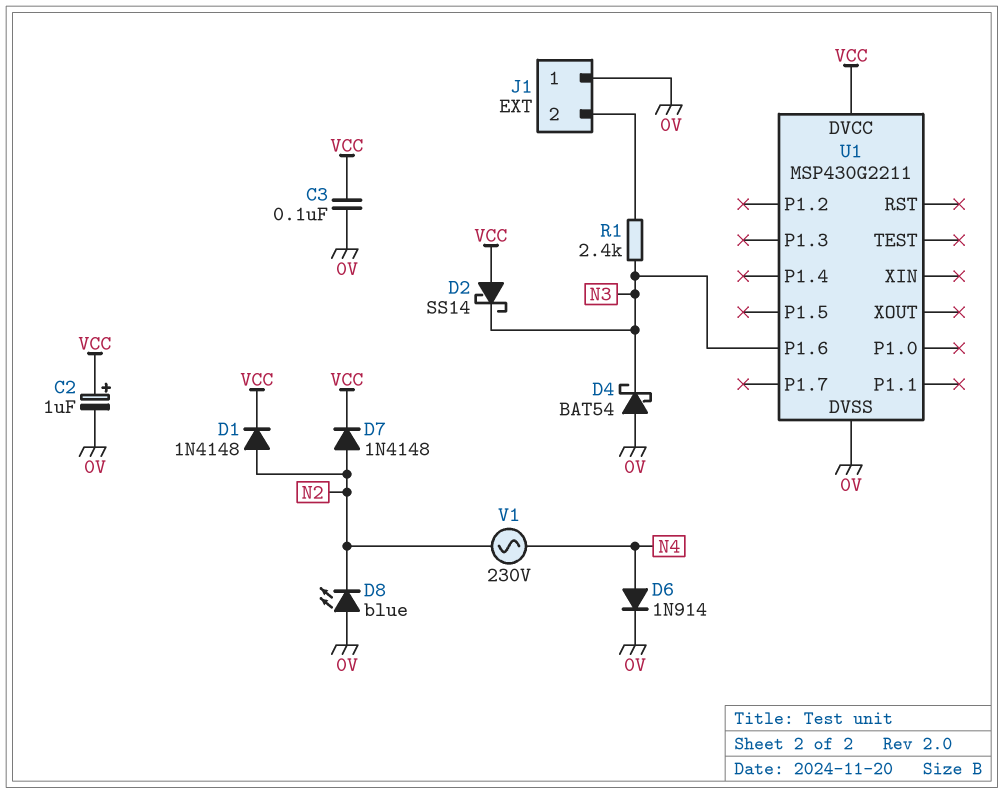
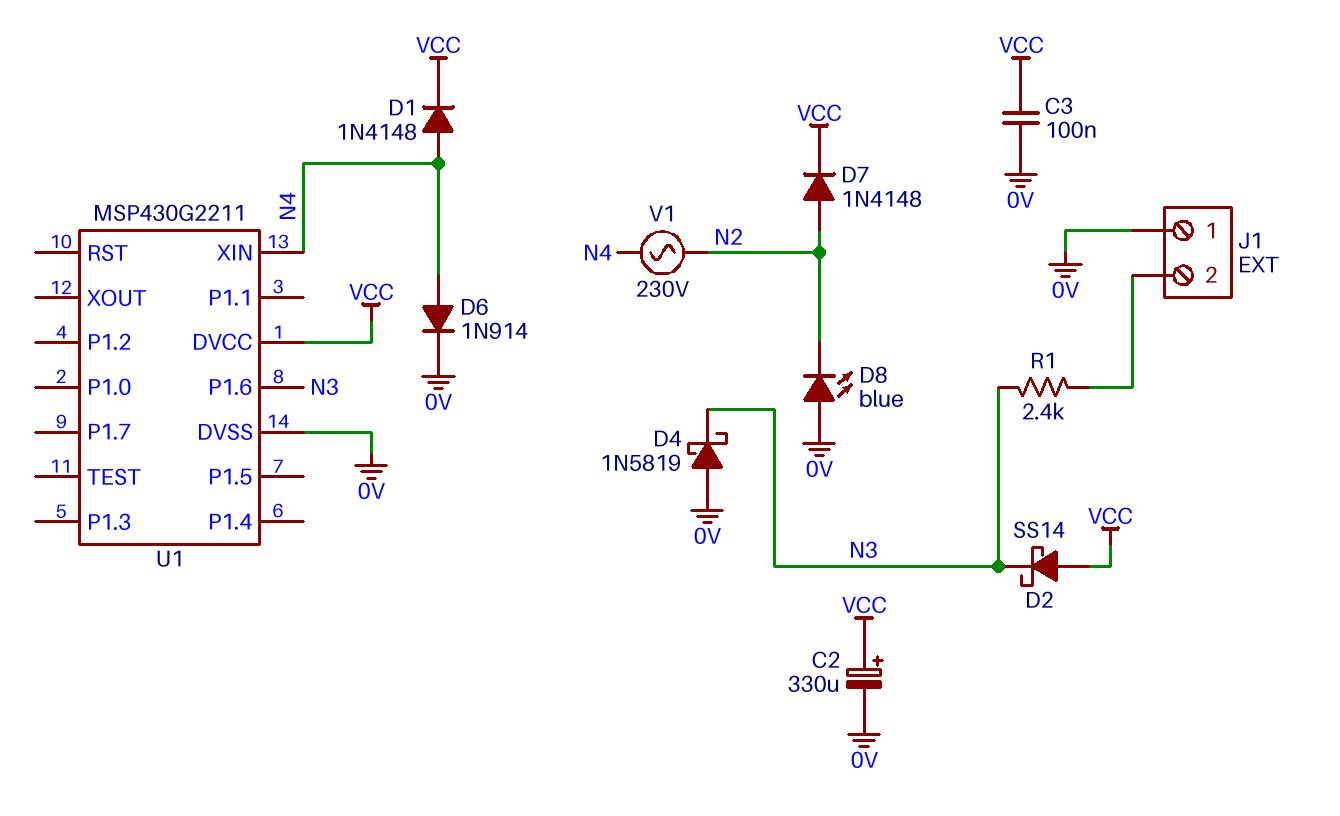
C2: 1uF (plus VCC, minus 0V) -> 330uF (plus VCC, minus 0V)
D1: diode 1N4148 (A N2, K VCC) -> diode 1N4148 (A N4, K VCC)
D4: schottky BAT54 (A 0V, K N3) -> schottky 1N5819 (A 0V, K N3)
U1 pin XIN: none -> N4

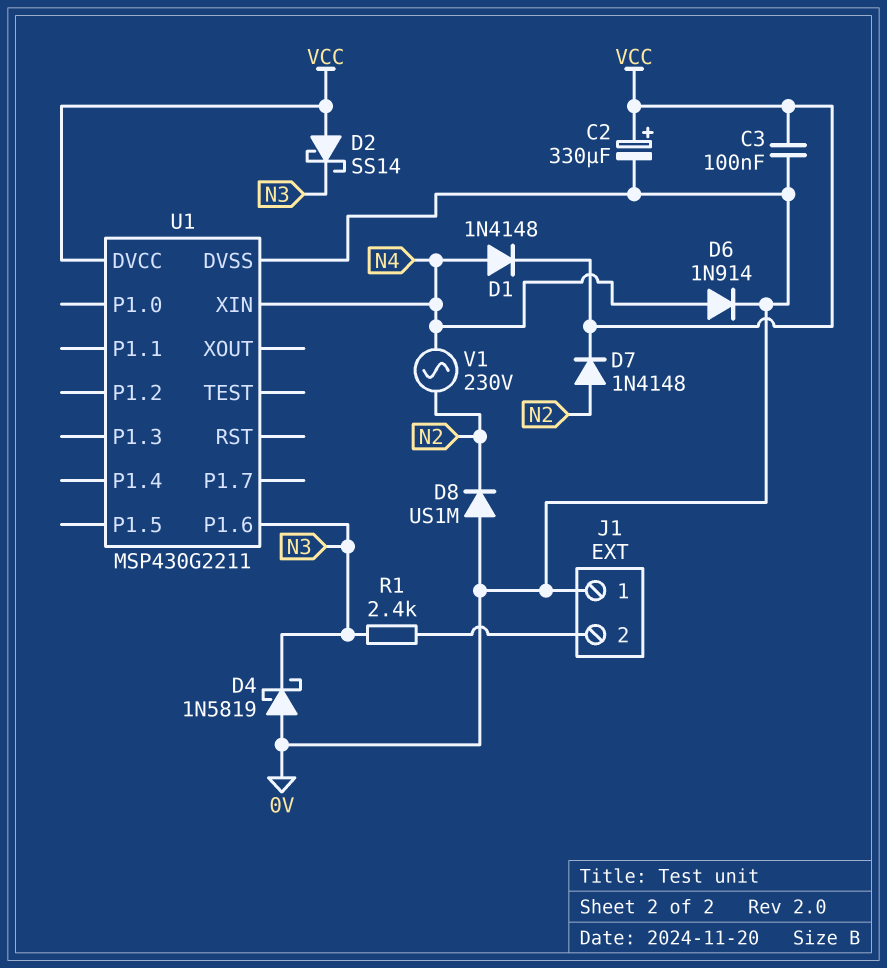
D8: LED blue (A 0V, K N2) -> diode US1M (A 0V, K N2)

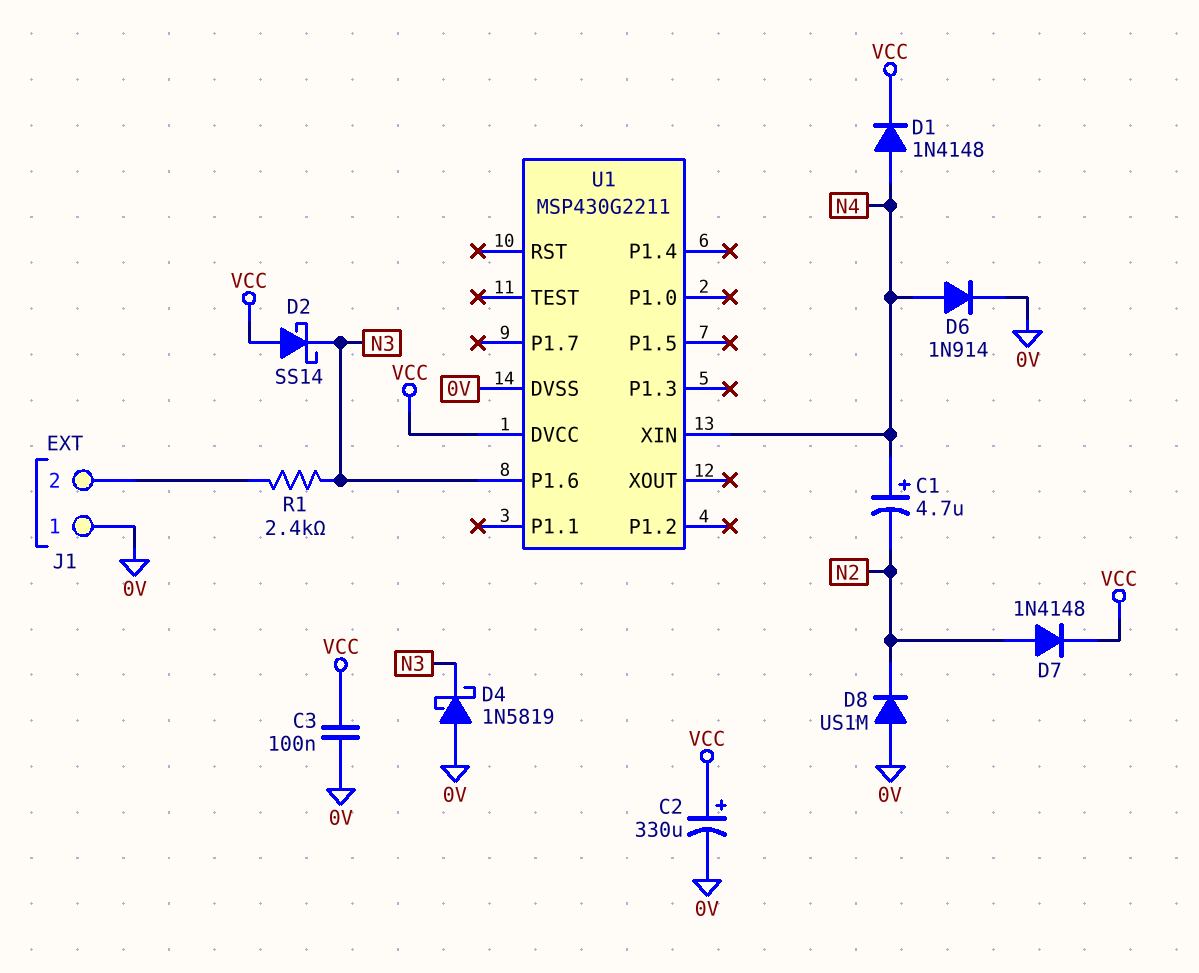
C1: none -> 4.7uF (plus N4, minus N2)
V1: AC 230V (N2, N4) -> none

